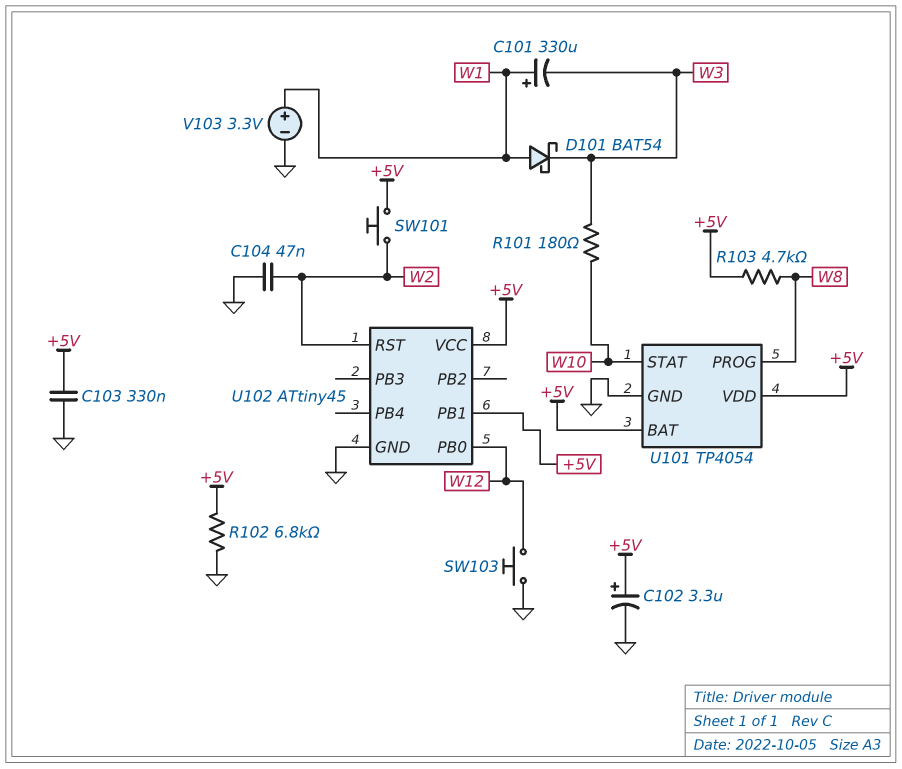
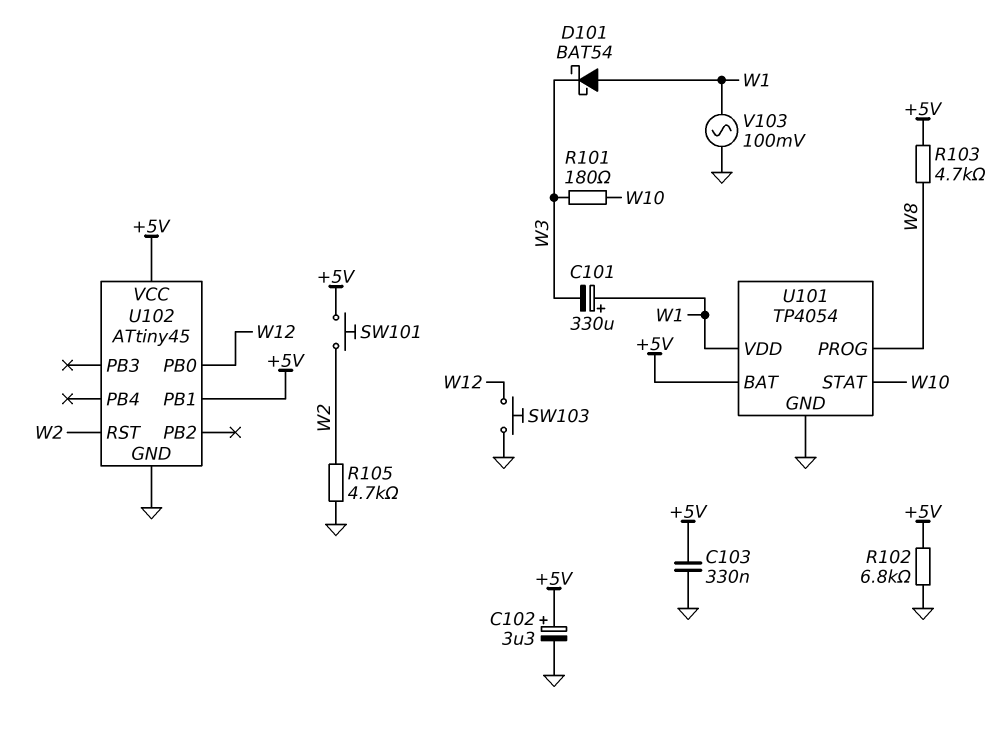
C104: 47nF (GND, W2) -> none
R105: none -> 4.7k (GND, W2)
U101 pin VDD: +5V -> W1
V103: 3.3V (plus W1, minus GND) -> AC 100mV (GND, W1)

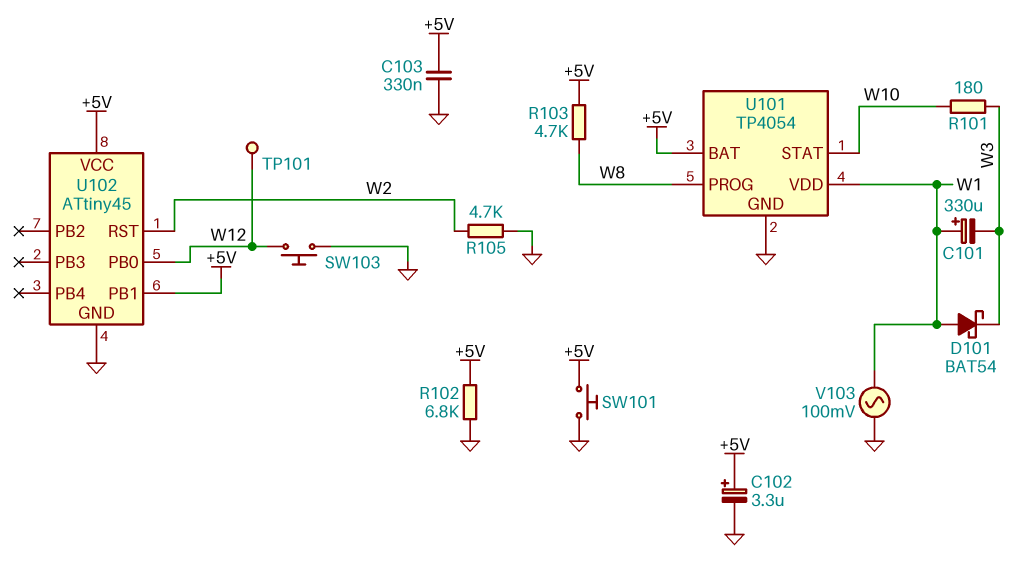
SW101: button (+5V, W2) -> button (+5V, GND)
TP101: none -> test point (W12)

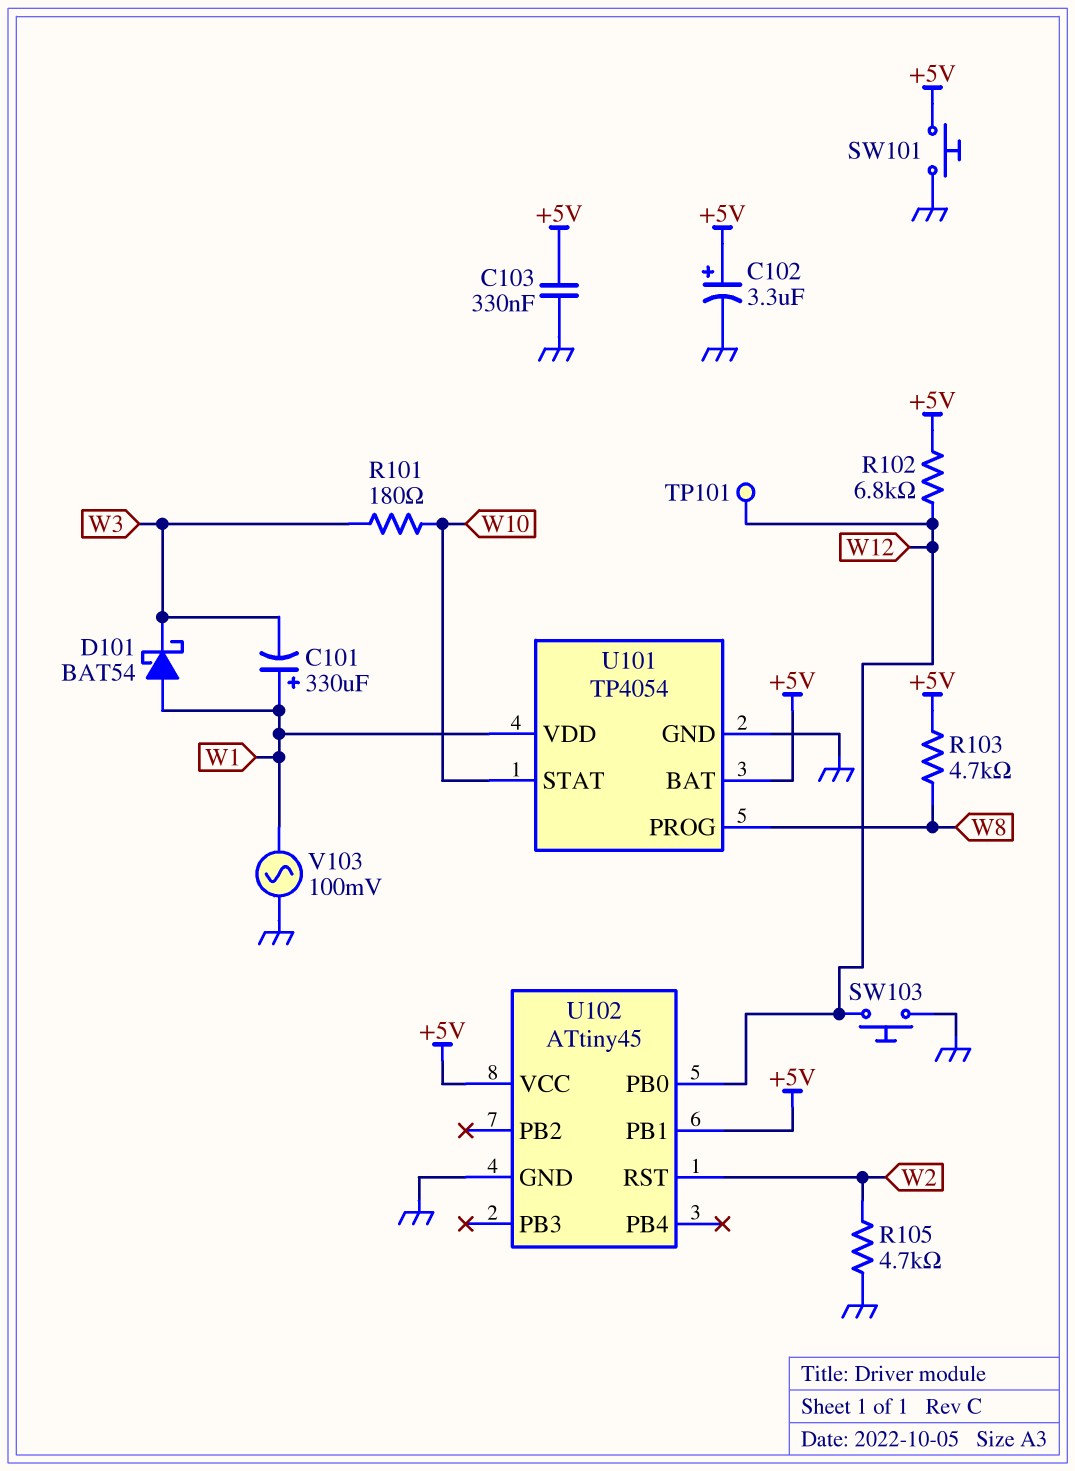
R102: 6.8k (+5V, GND) -> 6.8k (+5V, W12)

